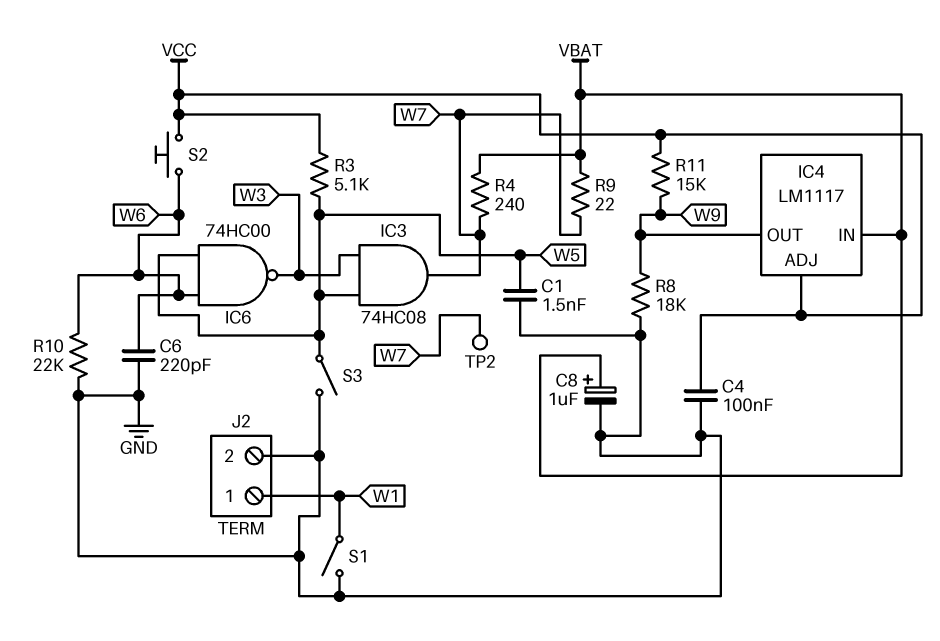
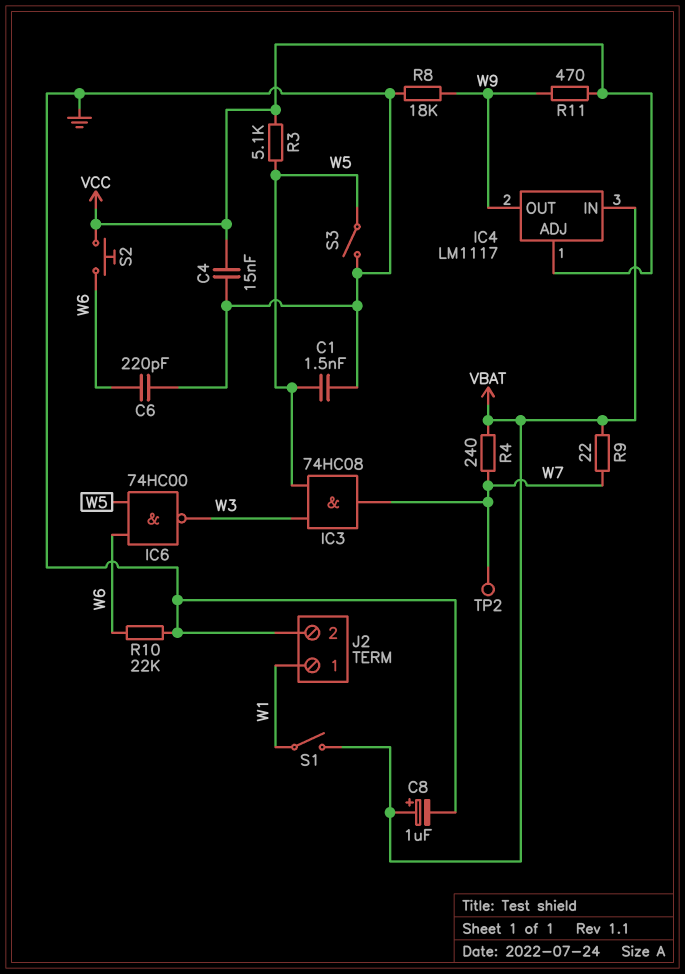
C4: 100nF (GND, VCC) -> 15nF (GND, VCC)
R11: 15k (VCC, W9) -> 470 (VCC, W9)
S1: switch (GND, W1) -> switch (VBAT, W1)

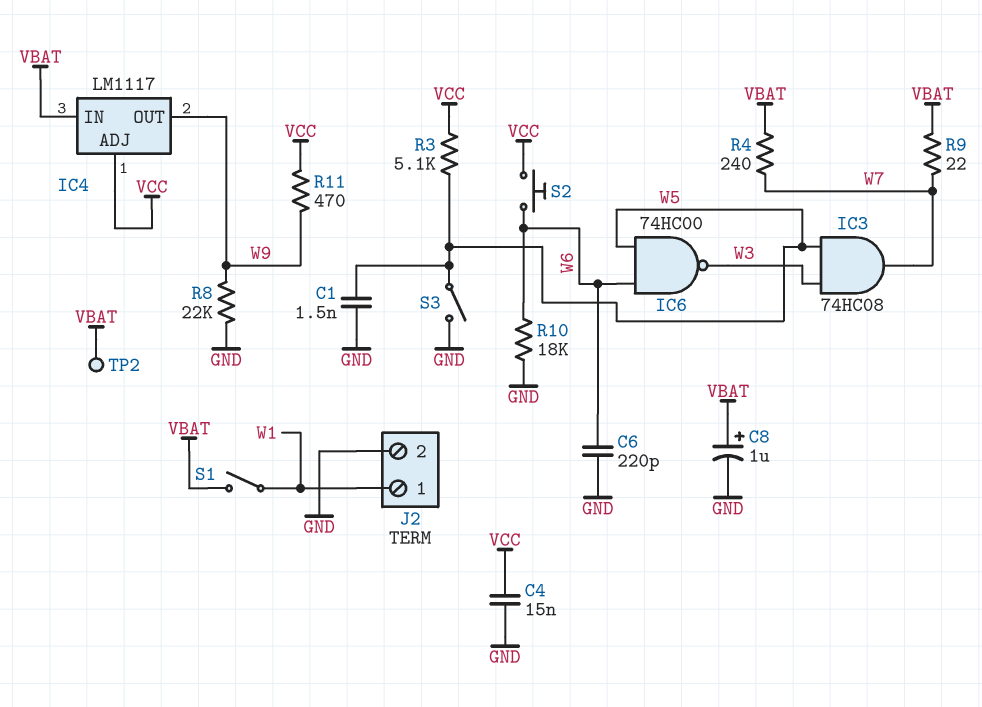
R8: 18k (GND, W9) -> 22k (GND, W9)
R10: 22k (GND, W6) -> 18k (GND, W6)
TP2: test point (W7) -> test point (VBAT)

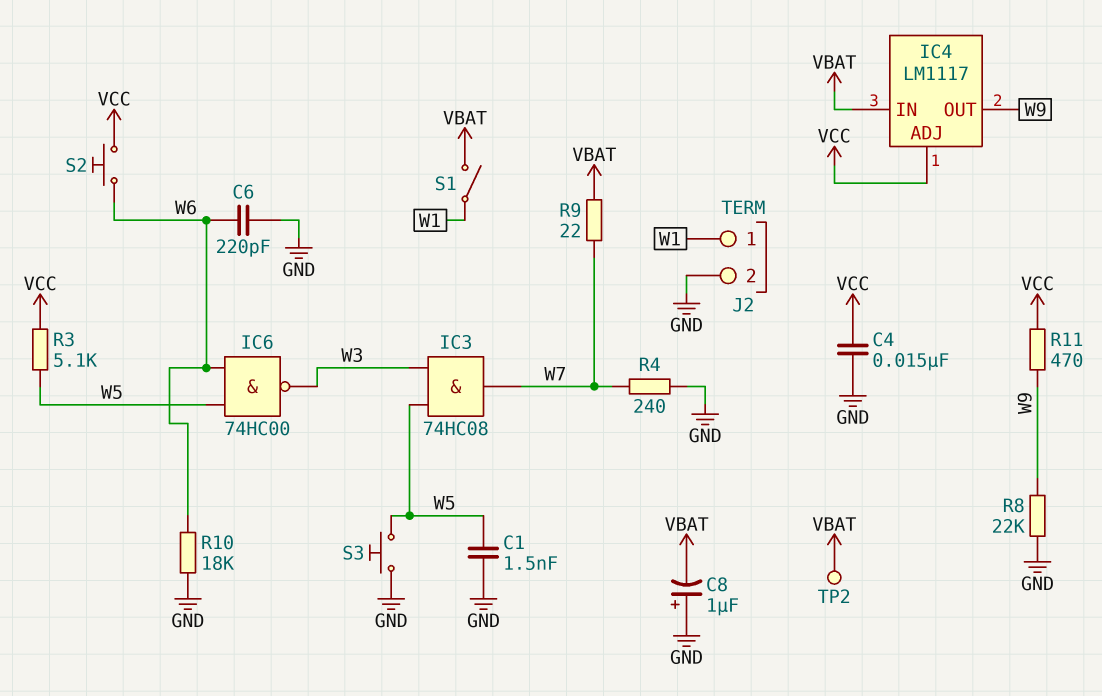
C8: 1uF (plus VBAT, minus GND) -> 1uF (plus GND, minus VBAT)
R4: 240 (VBAT, W7) -> 240 (GND, W7)
S3: switch (GND, W5) -> button (GND, W5)

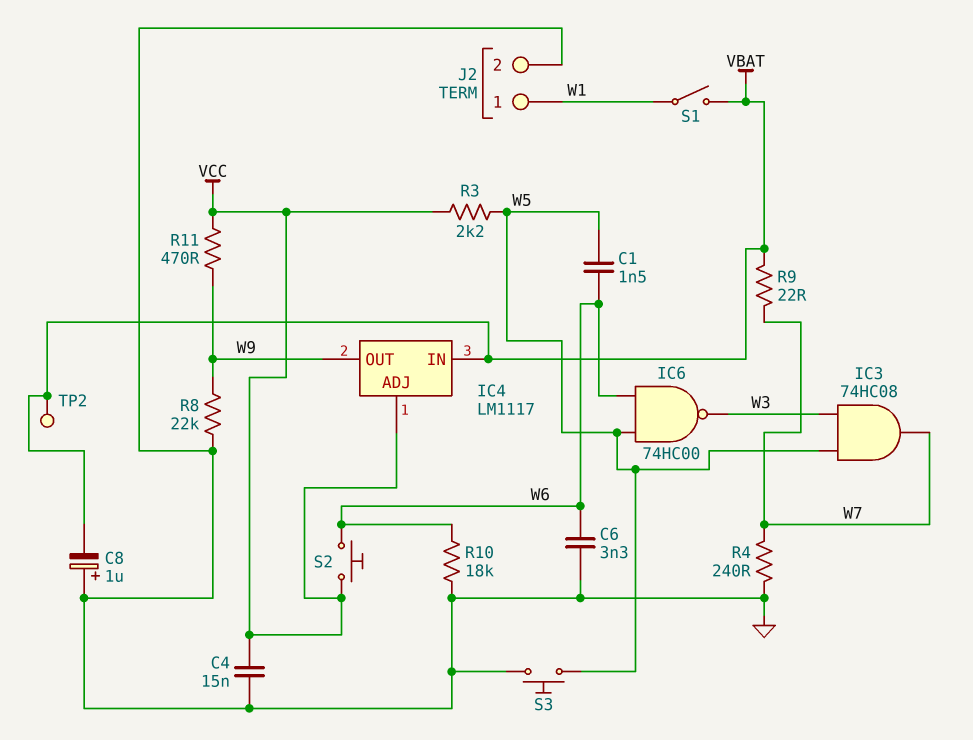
C1: 1.5nF (GND, W5) -> 1.5nF (W5, W6)
C6: 220pF (GND, W6) -> 3.3nF (GND, W6)
R3: 5.1k (VCC, W5) -> 2.2k (VCC, W5)

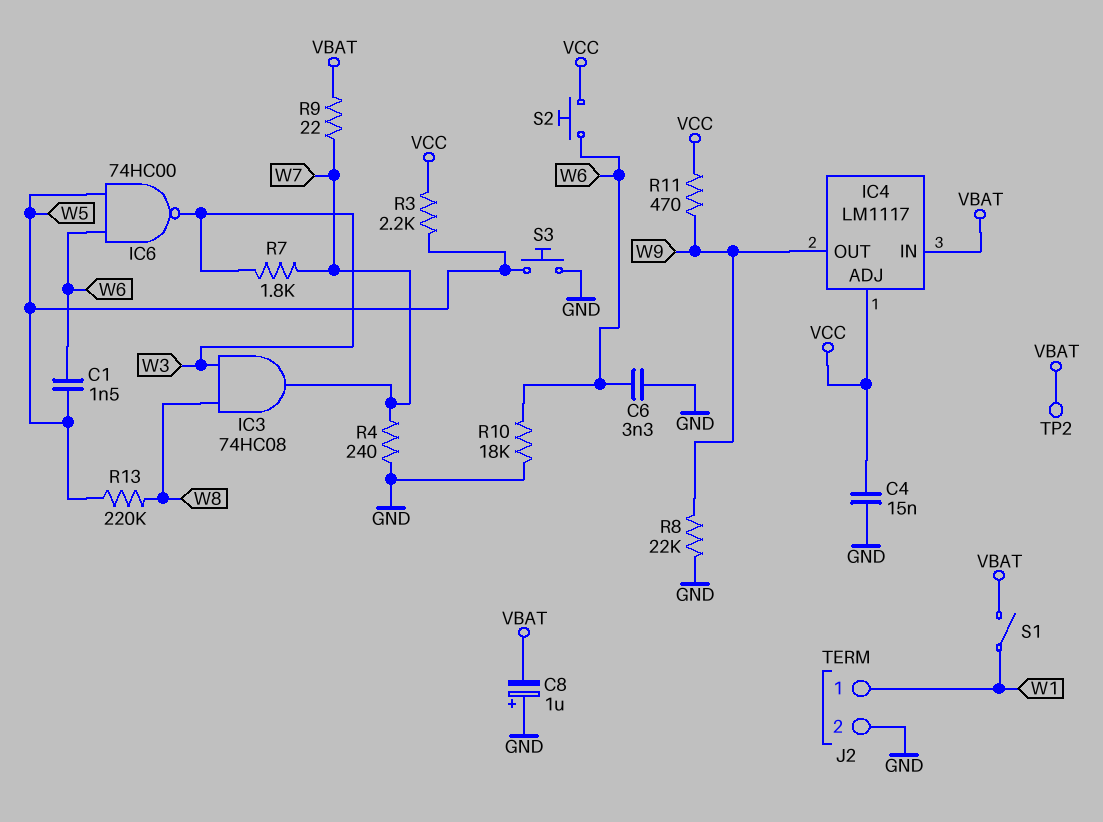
IC3: AND 74HC08 (in W3, in W5, out W7) -> AND 74HC08 (in W3, in W8, out W7)
R7: none -> 1.8k (W3, W7)
R13: none -> 220k (W5, W8)

